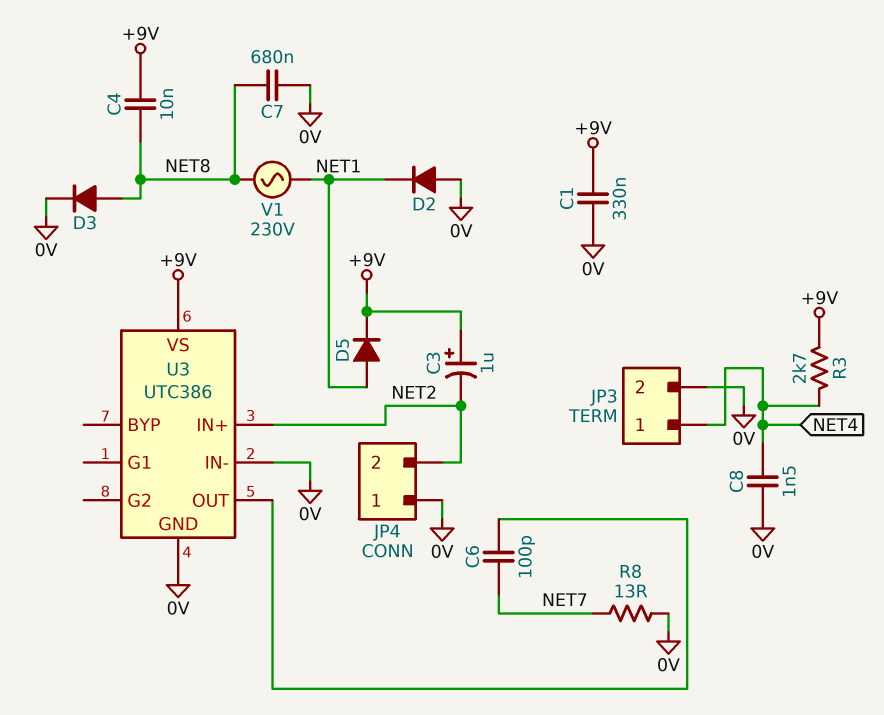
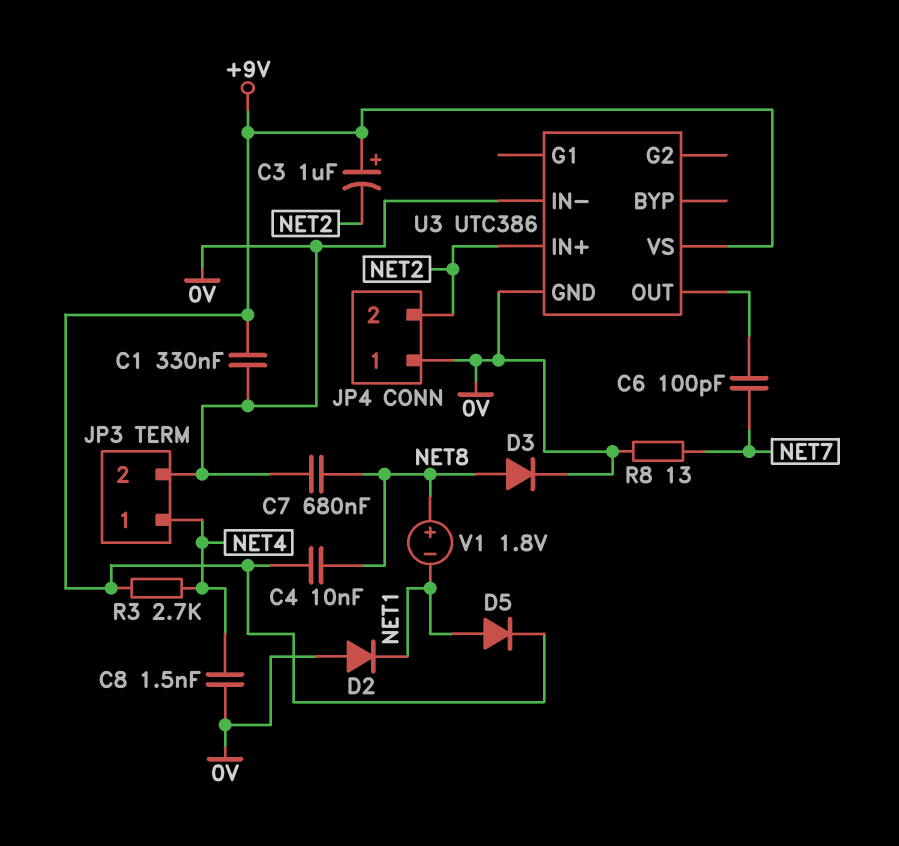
V1: AC 230V (NET1, NET8) -> 1.8V (plus NET8, minus NET1)

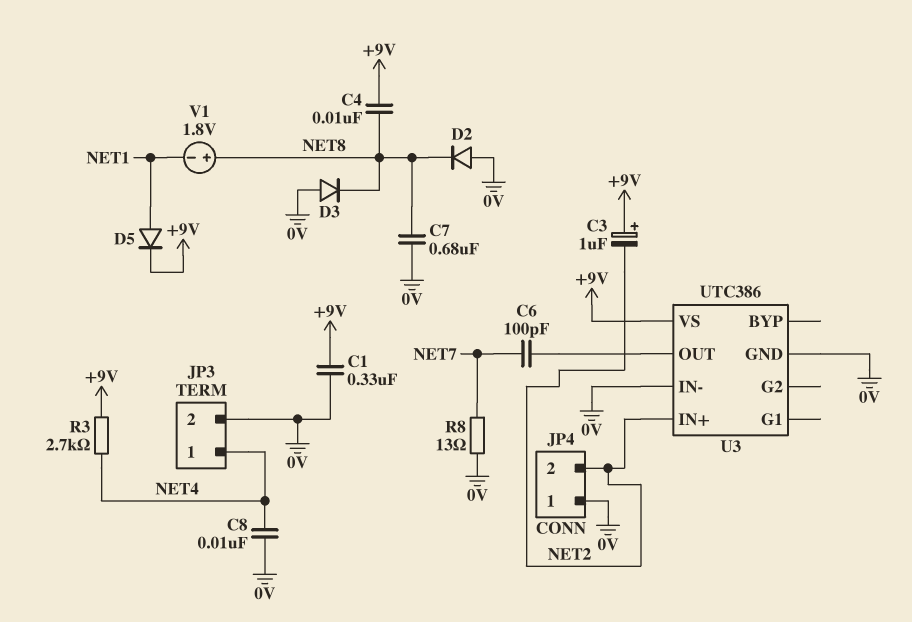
C8: 1.5nF (0V, NET4) -> 10nF (0V, NET4)
D2: diode (A 0V, K NET1) -> diode (A 0V, K NET8)
D3: diode (A NET8, K 0V) -> diode (A 0V, K NET8)

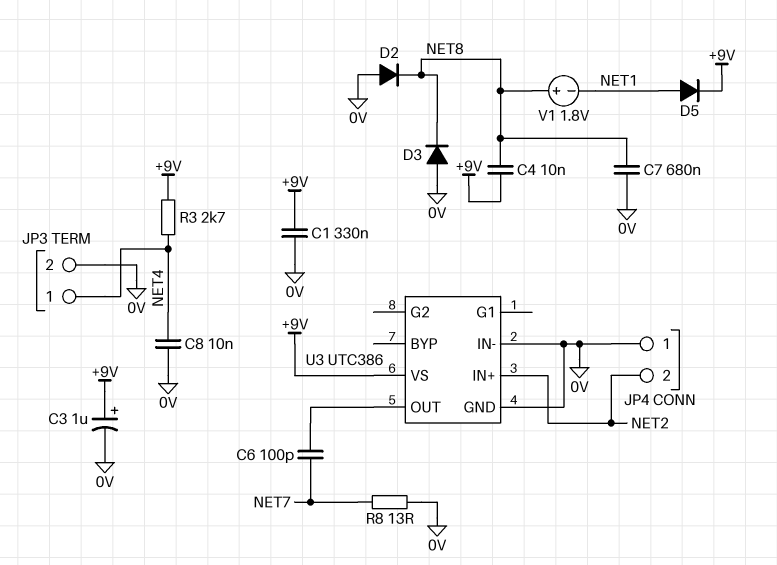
C3: 1uF (plus +9V, minus NET2) -> 1uF (plus +9V, minus 0V)

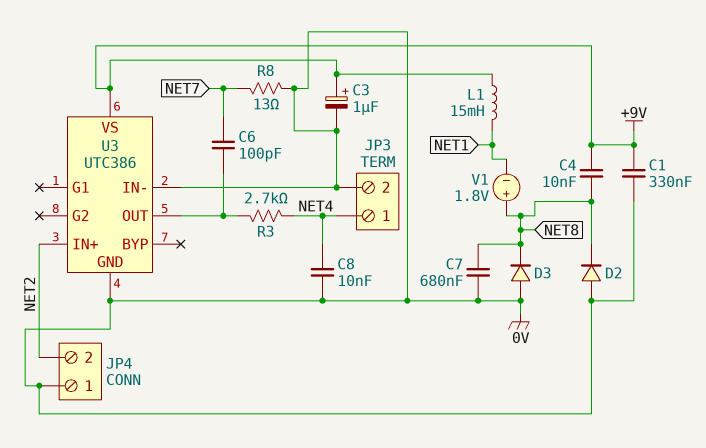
D5: diode (A NET1, K +9V) -> none
L1: none -> 15mH (+9V, NET1)
R3: 2.7k (+9V, NET4) -> 2.7k (NET4, U3/OUT)

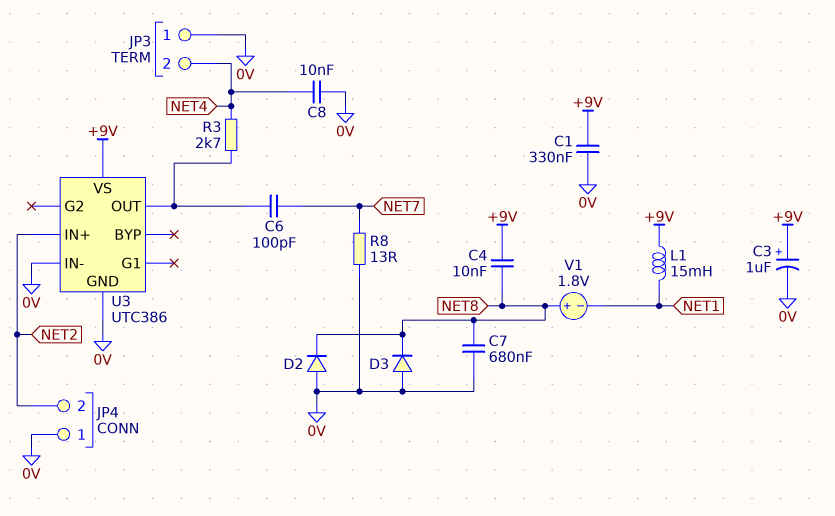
JP3 pin 1: NET4 -> 0V
JP3 pin 2: 0V -> NET4

